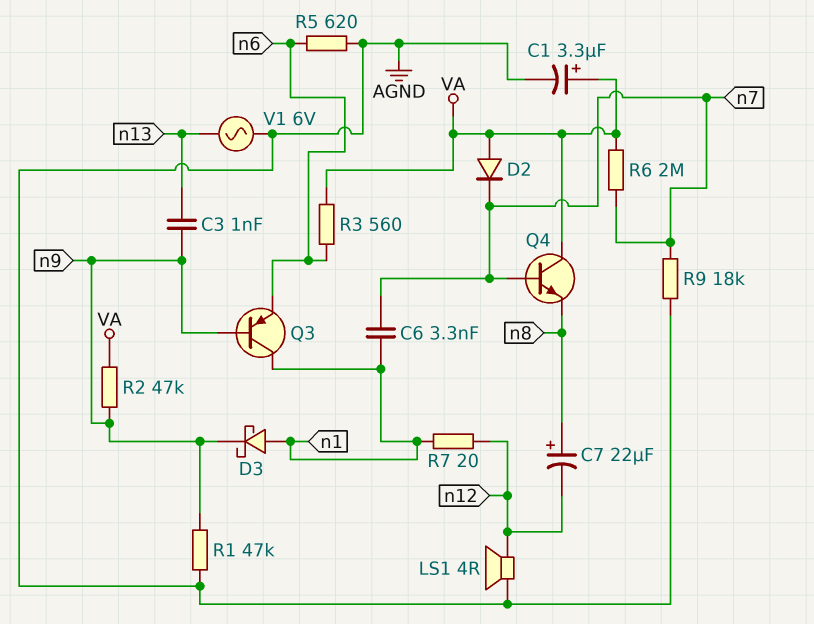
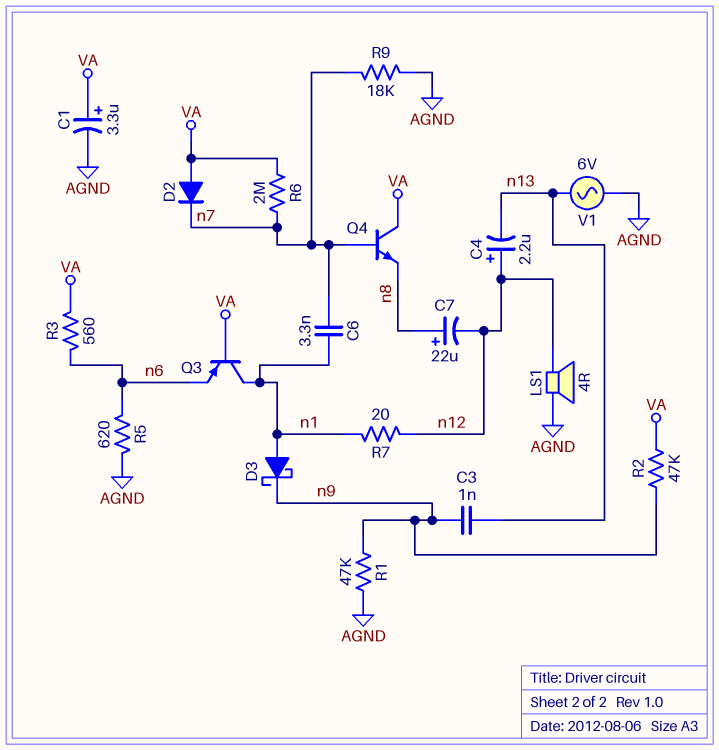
C4: none -> 2.2uF (plus n12, minus n13)
Q3: PNP (B n9, C n1, E n6) -> PNP (B VA, C n1, E n6)

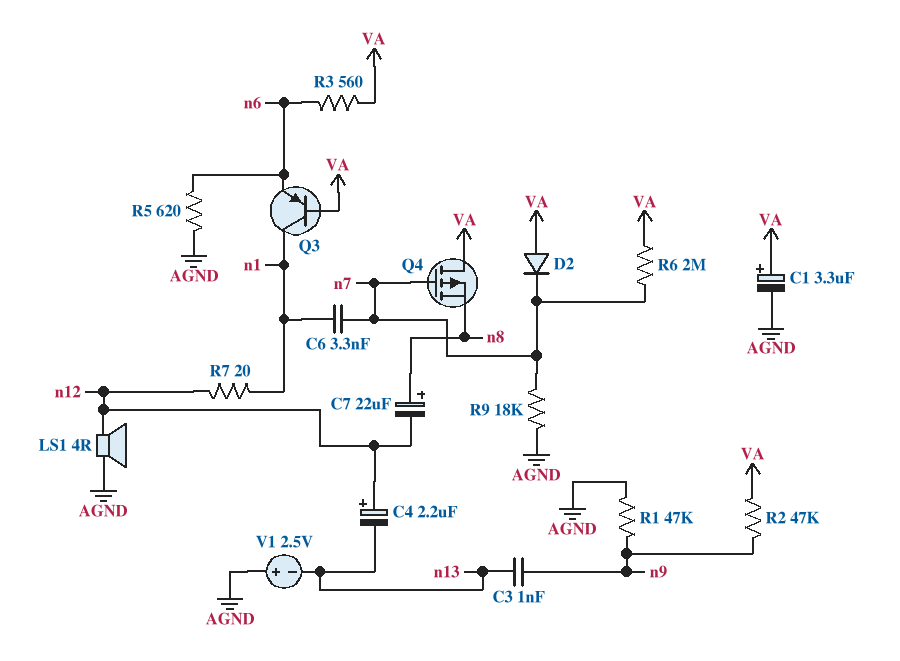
D3: schottky (A n1, K n9) -> none
Q4: NPN (B n7, C VA, E n8) -> PMOS (G n7, D VA, S n8)
V1: AC 6V (AGND, n13) -> 2.5V (plus AGND, minus n13)

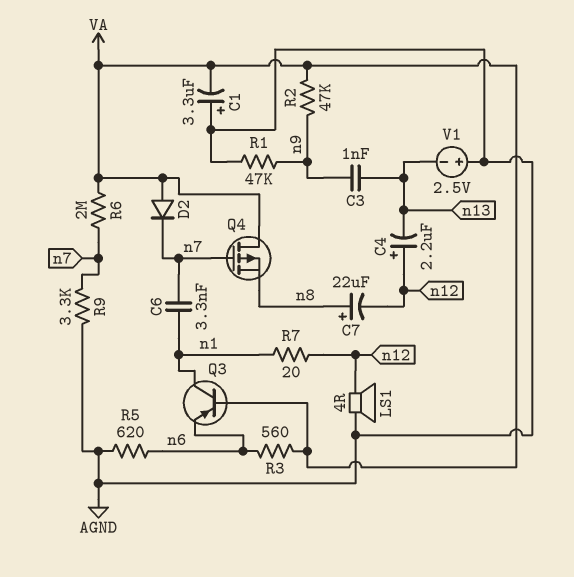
C1: 3.3uF (plus VA, minus AGND) -> 3.3uF (plus AGND, minus VA)
R9: 18k (AGND, n7) -> 3.3k (AGND, n7)

